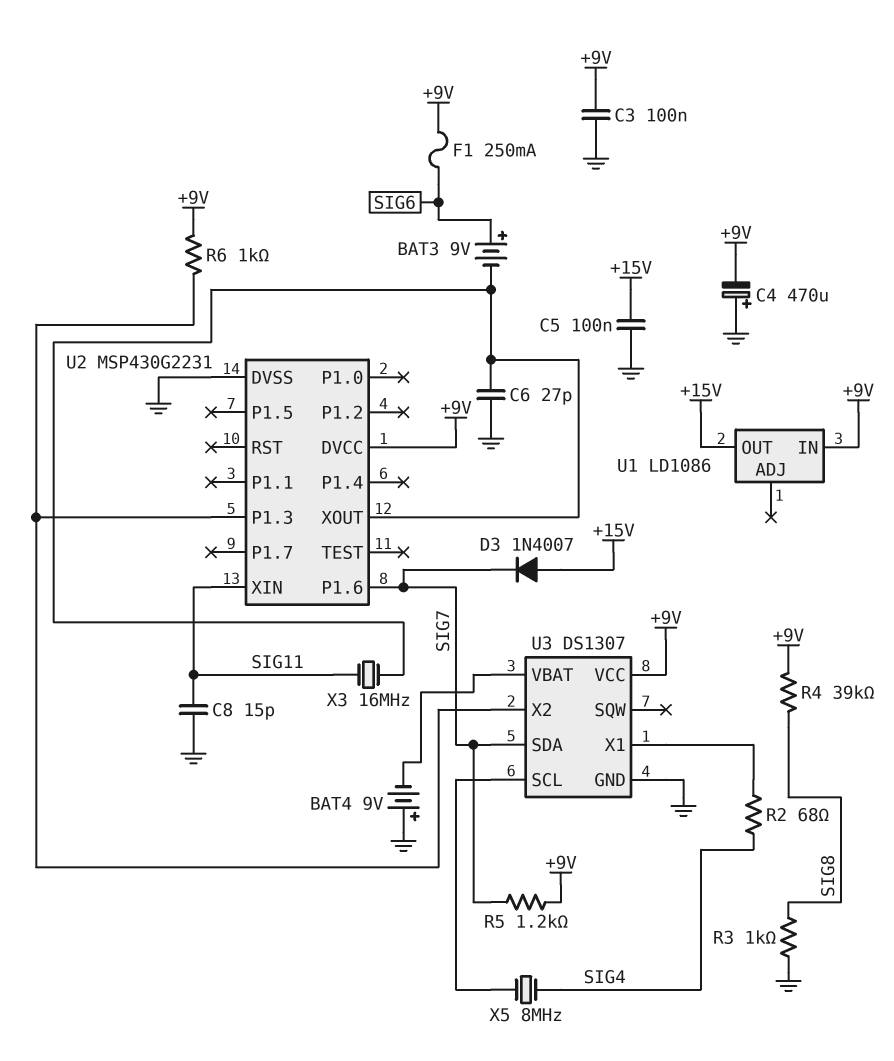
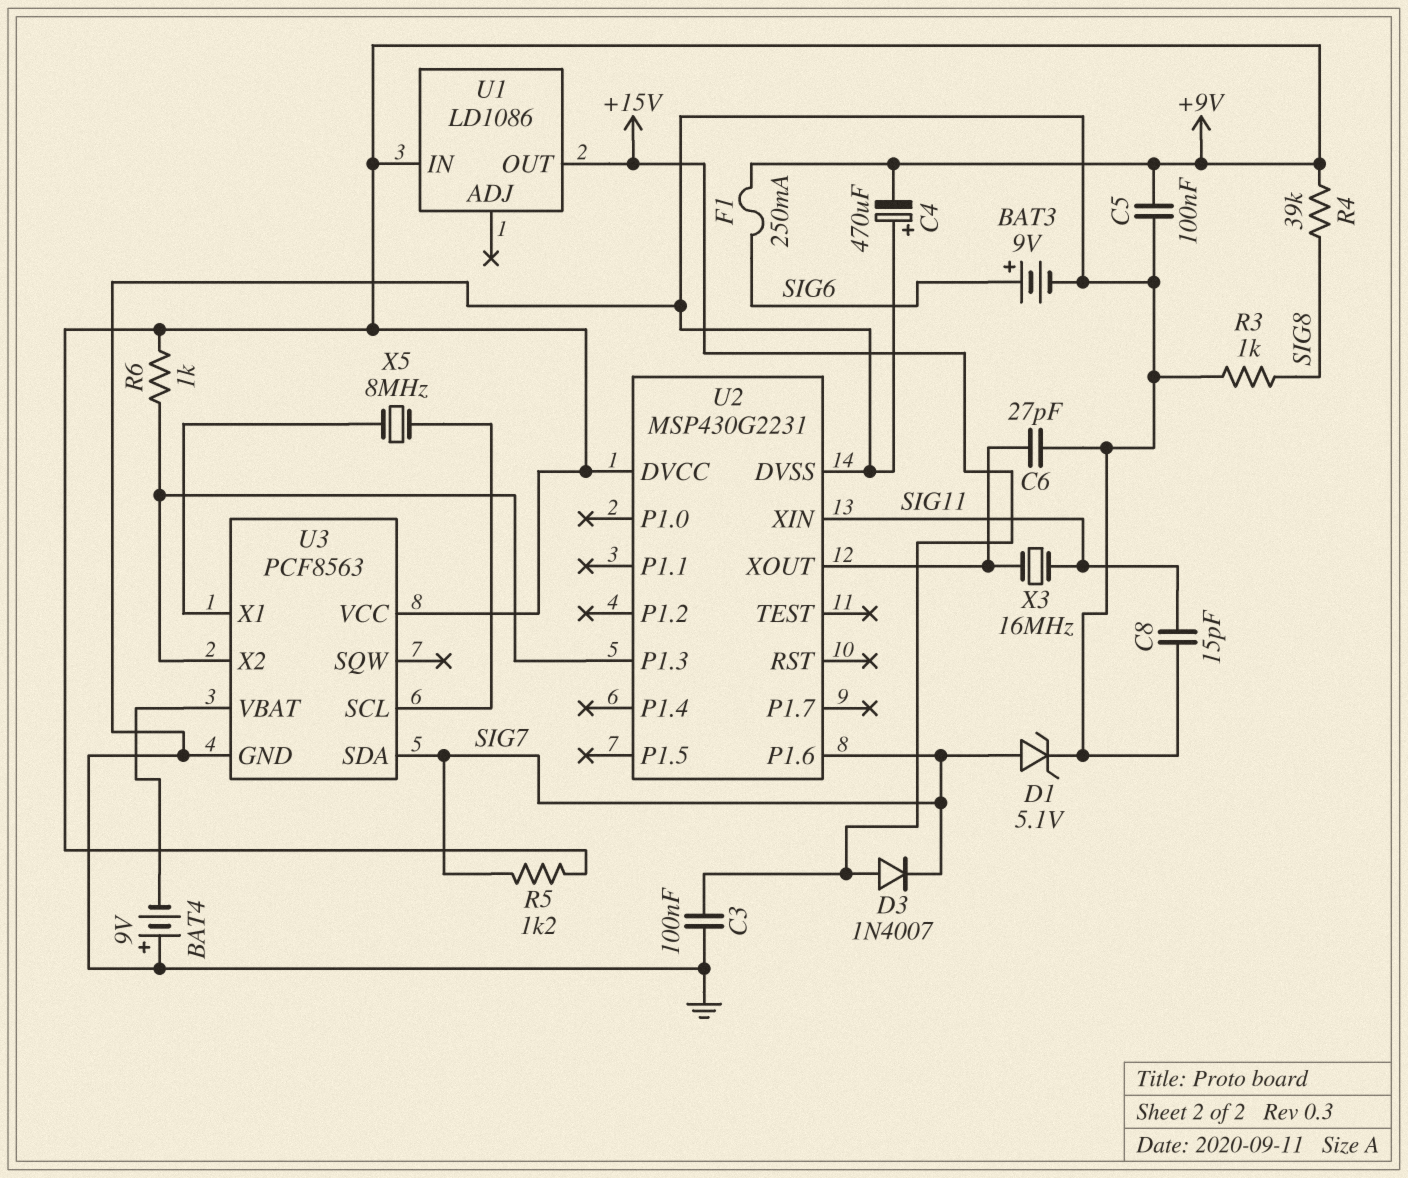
BAT3: 9V (plus SIG6, minus U2/XOUT) -> 9V (plus SIG6, minus GND)
C3: 100nF (+9V, GND) -> 100nF (+15V, GND)
C5: 100nF (+15V, GND) -> 100nF (+9V, GND)
D1: none -> zener 5.1V (A SIG7, K GND)
R2: 68 (SIG4, U3/X1) -> none
U3: DS1307 -> PCF8563
X5: 8MHz (SIG4, U3/SCL) -> 8MHz (U3/SCL, U3/X1)

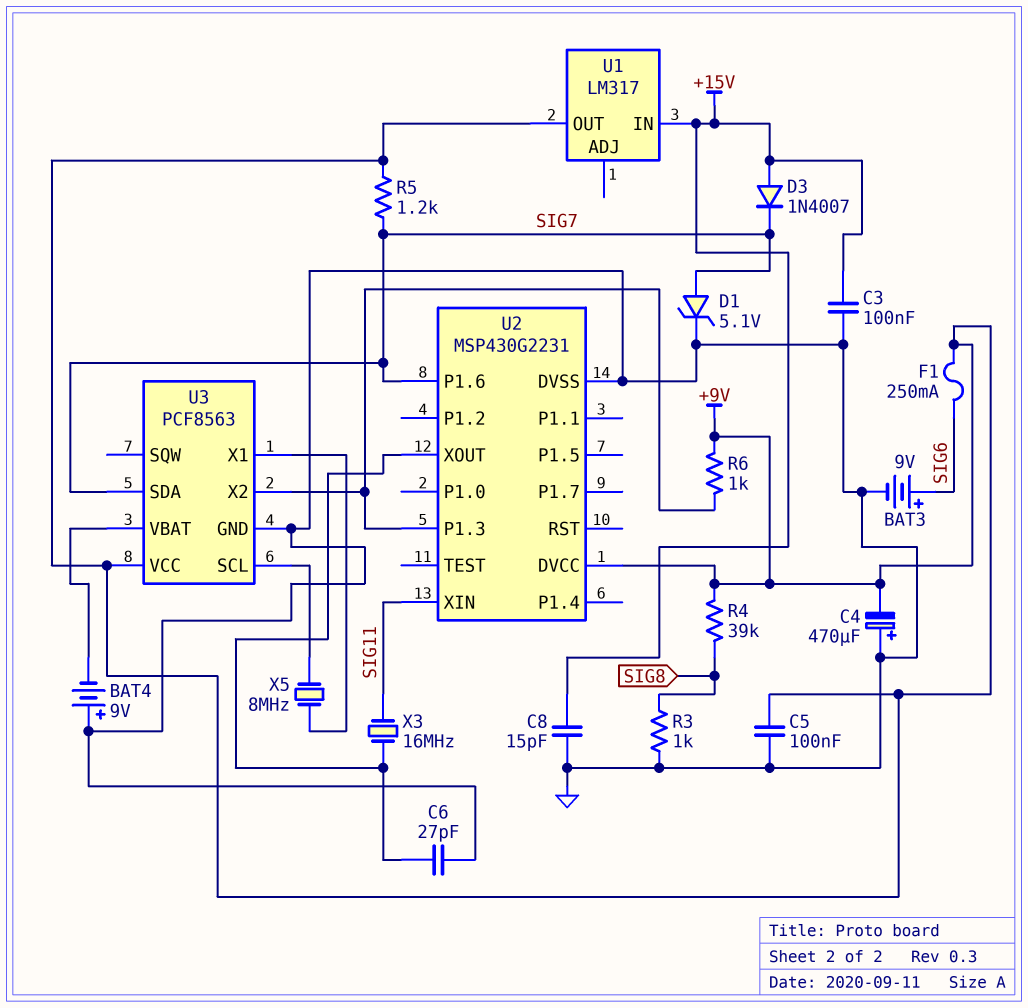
C8: 15pF (GND, SIG11) -> 15pF (+15V, GND)
U1: LD1086 -> LM317
U1 pin IN: +9V -> +15V
U1 pin OUT: +15V -> +9V

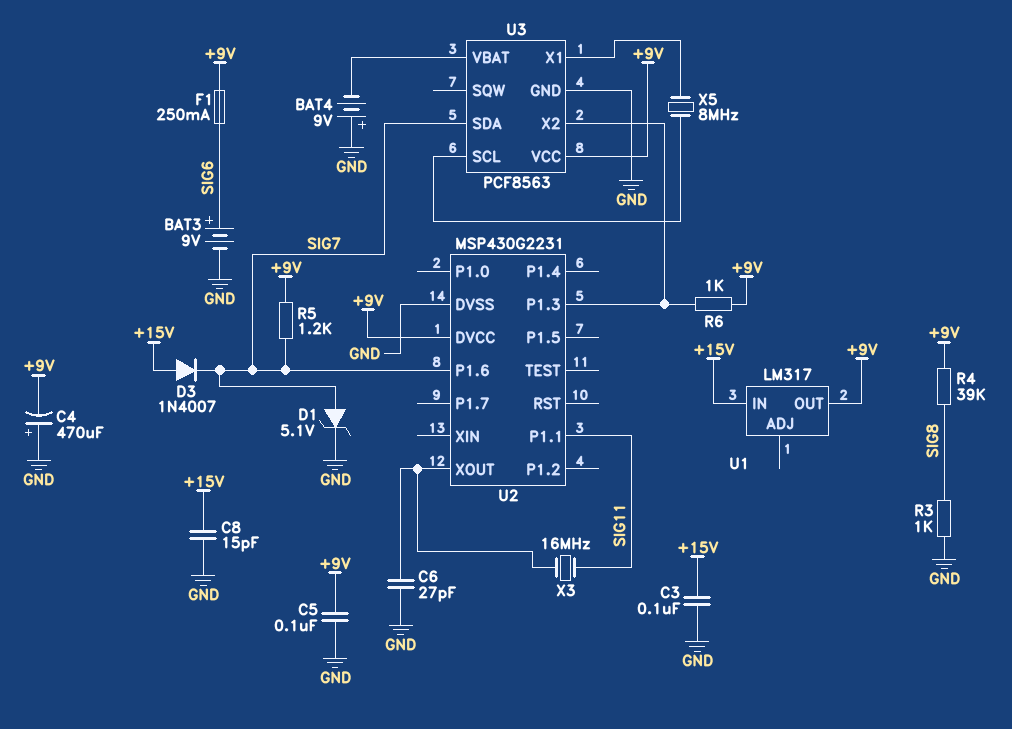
U2 pin P1.1: none -> SIG11
U2 pin XIN: SIG11 -> none

